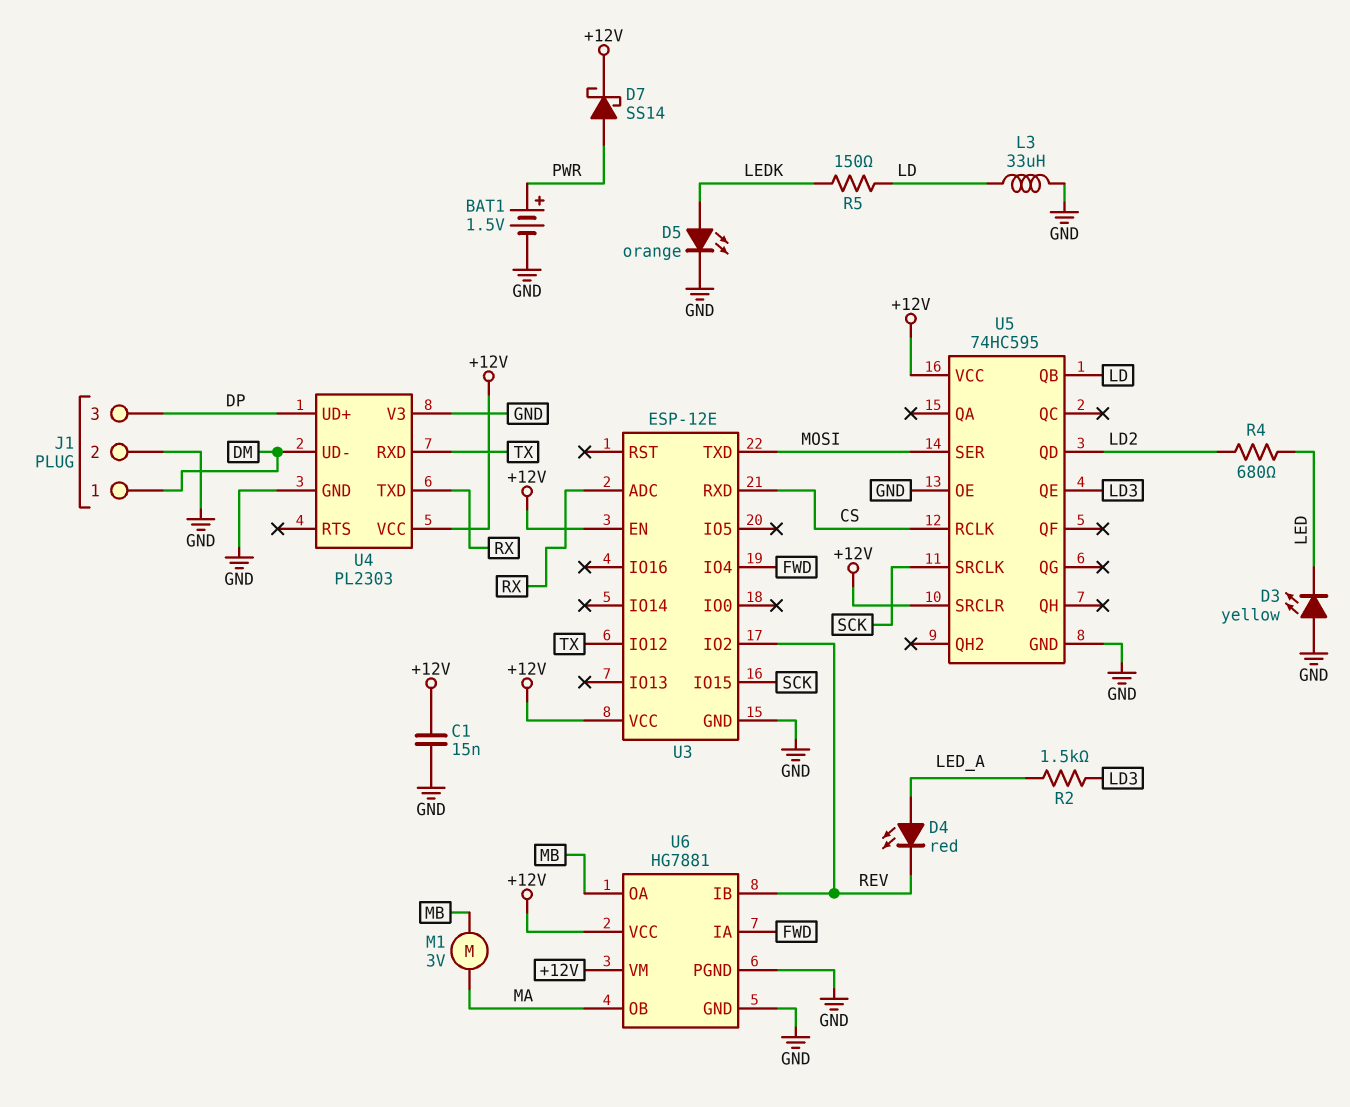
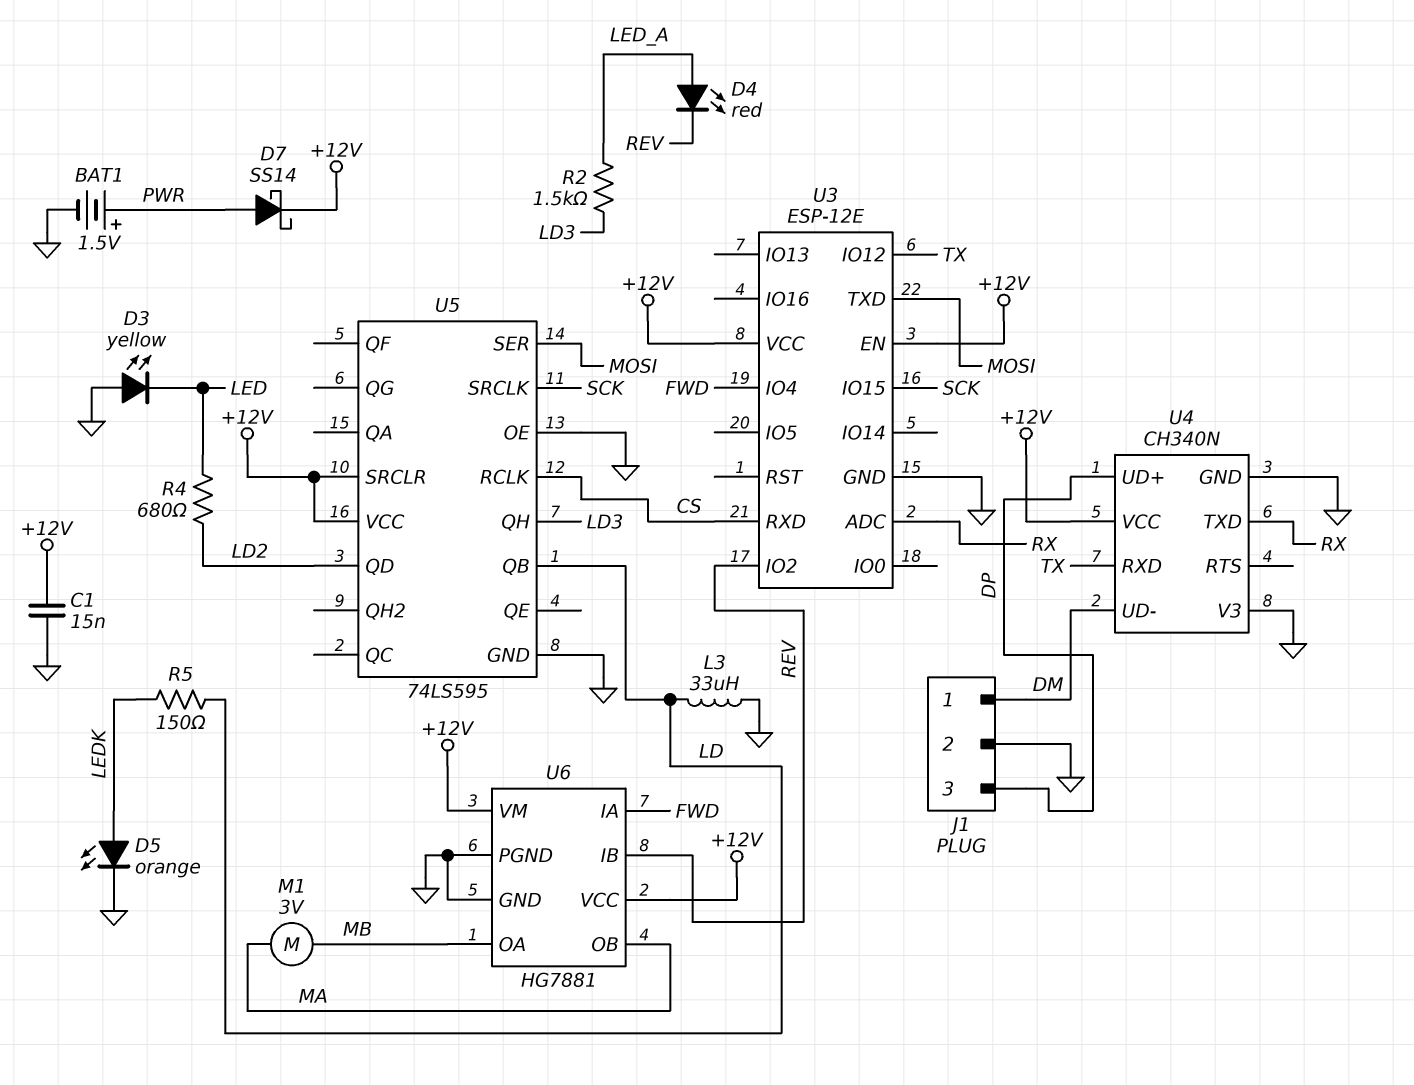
U4: PL2303 -> CH340N
U5: 74HC595 -> 74LS595
U5 pin QE: LD3 -> none
U5 pin QH: none -> LD3

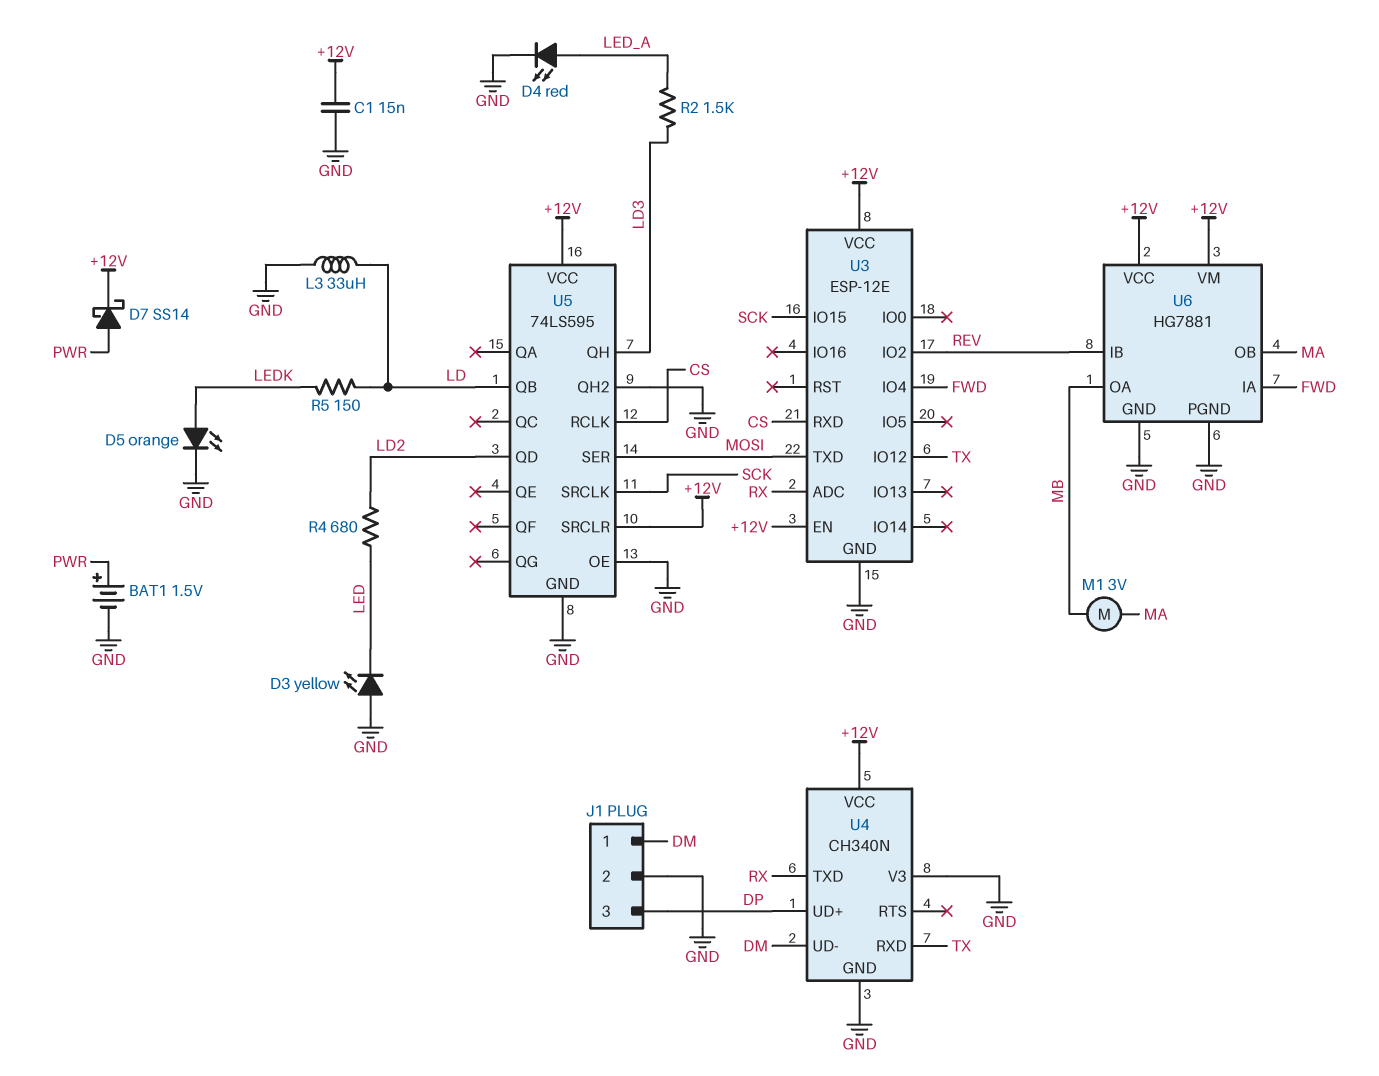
D4: LED red (A LED_A, K REV) -> LED red (A LED_A, K GND)
U5 pin QH2: none -> GND

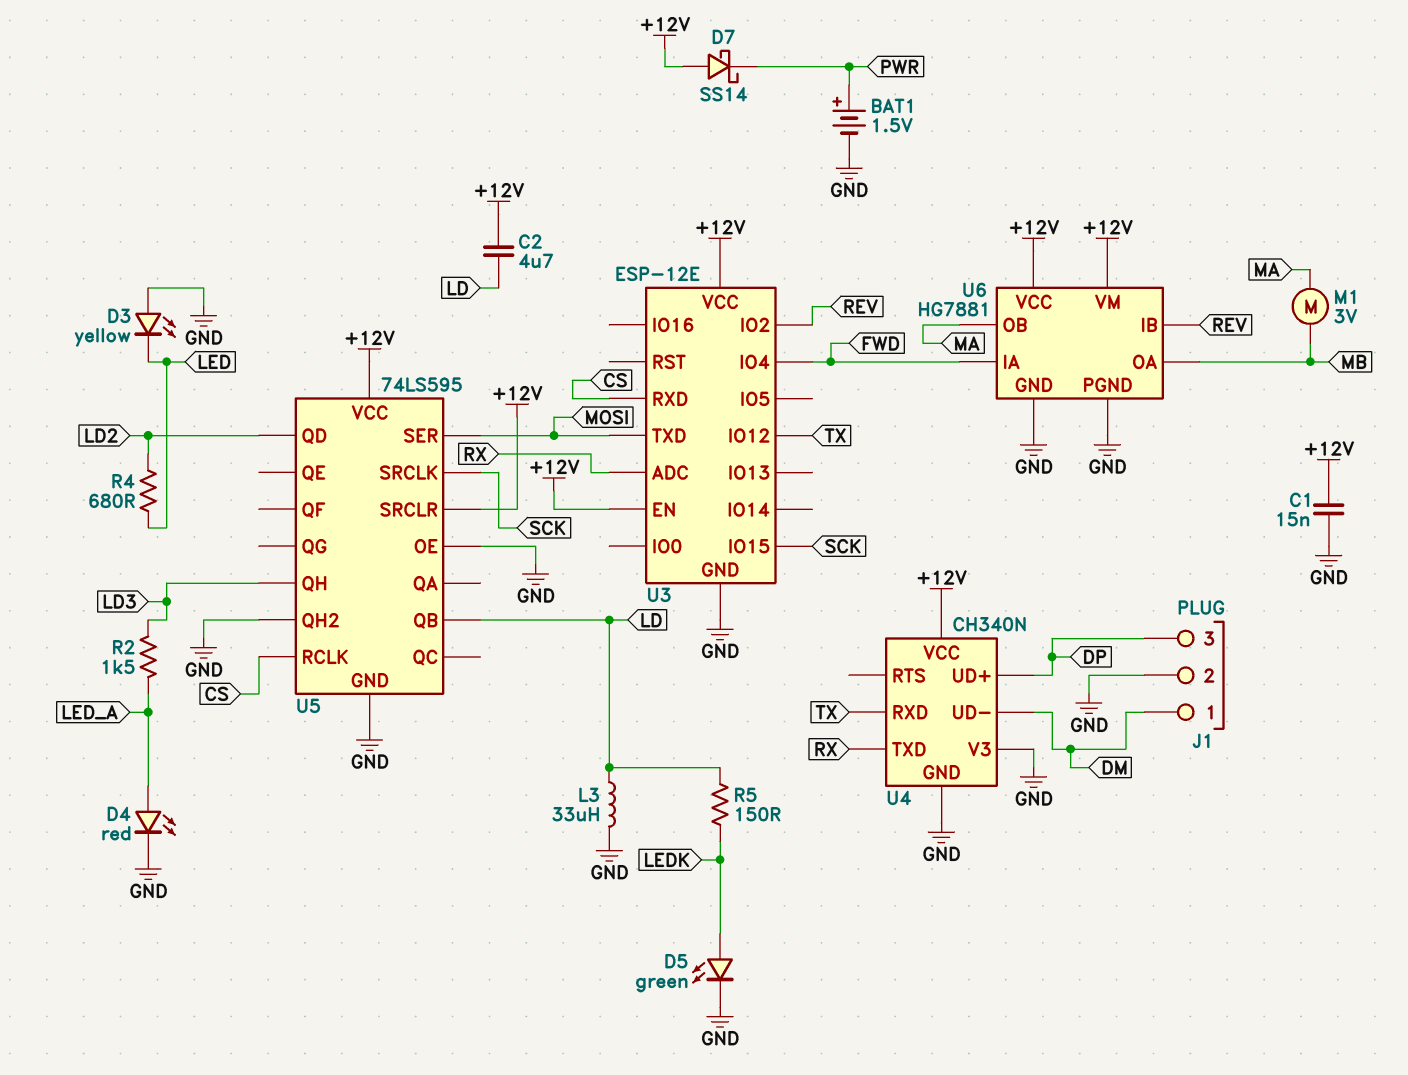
C2: none -> 4.7uF (+12V, LD)
D5: LED orange (A LEDK, K GND) -> LED green (A LEDK, K GND)
D7: schottky SS14 (A PWR, K +12V) -> schottky SS14 (A +12V, K PWR)

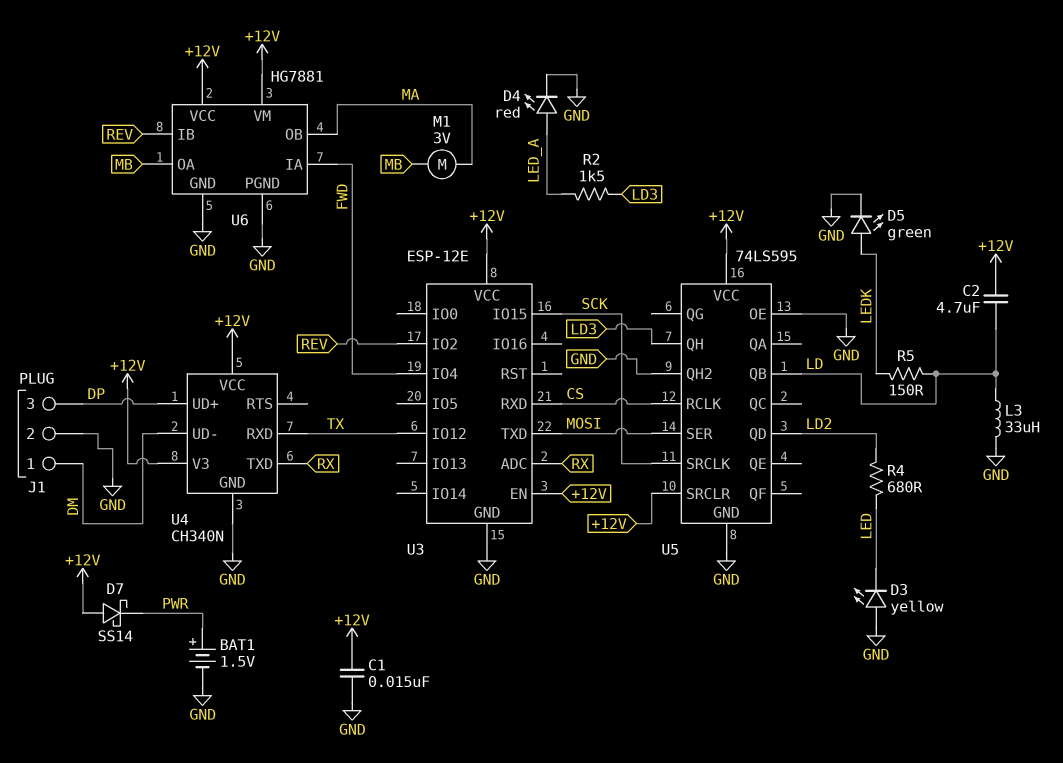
U4 pin V3: GND -> +12V

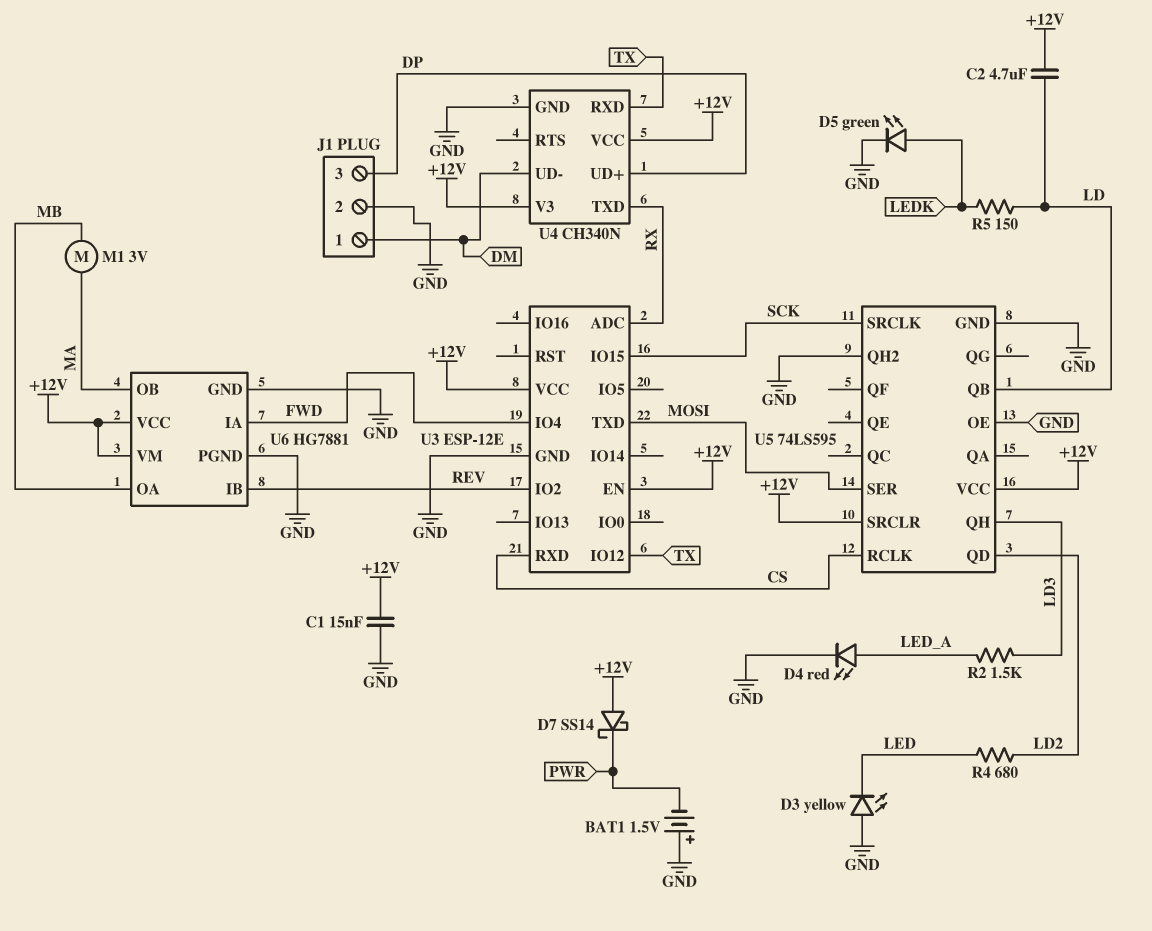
BAT1: 1.5V (plus PWR, minus GND) -> 1.5V (plus GND, minus PWR)
L3: 33uH (GND, LD) -> none

